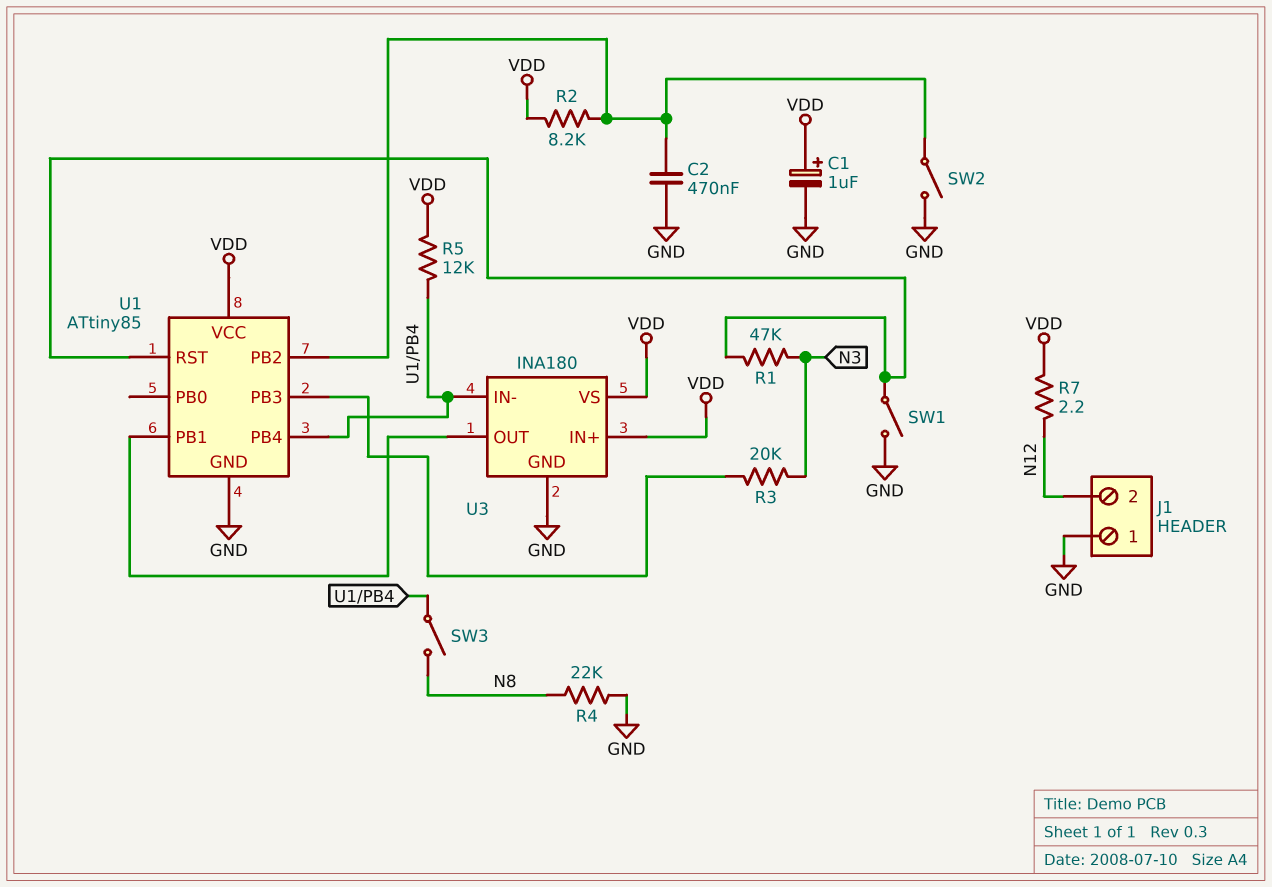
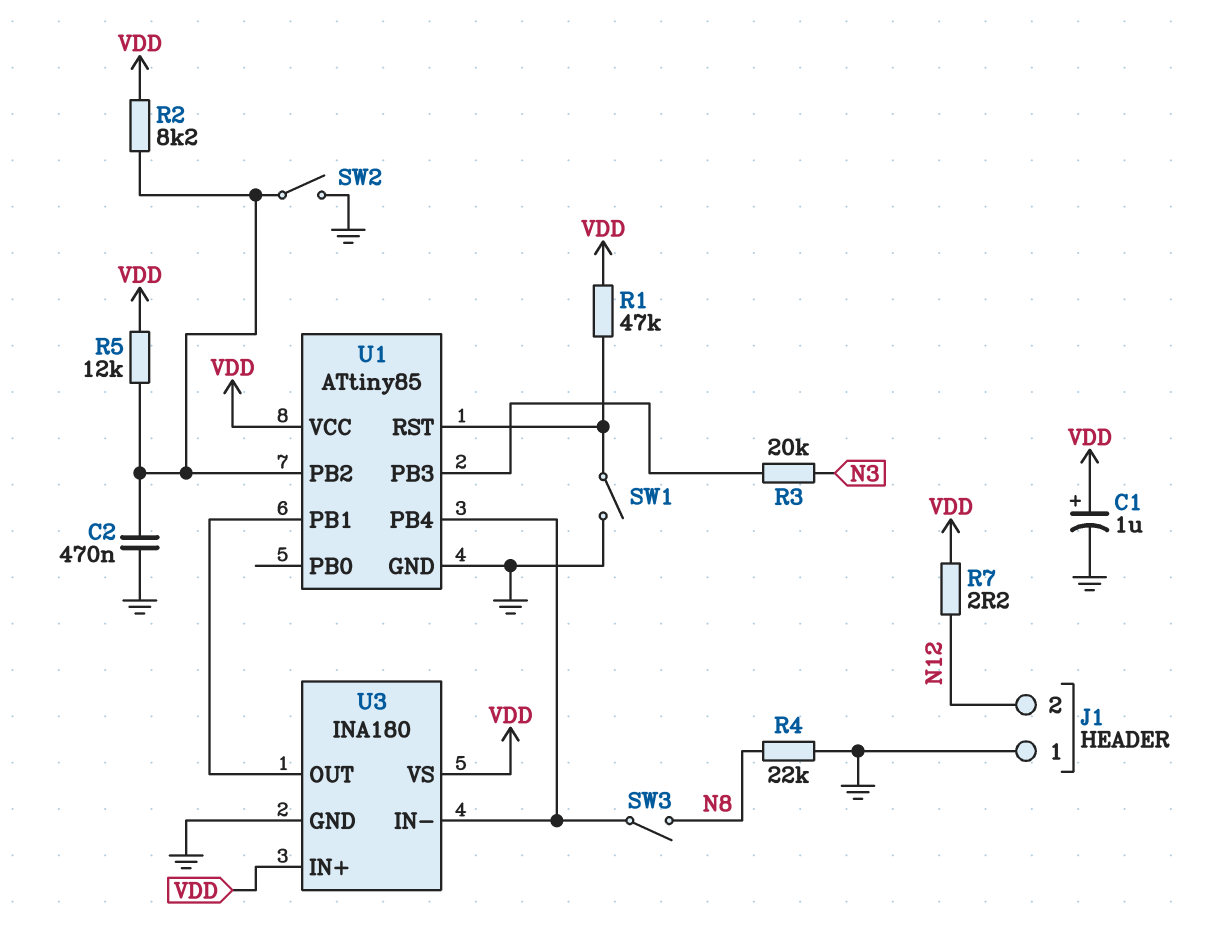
R1: 47k (N3, U1/RST) -> 47k (U1/RST, VDD)
R5: 12k (U1/PB4, VDD) -> 12k (U1/PB2, VDD)

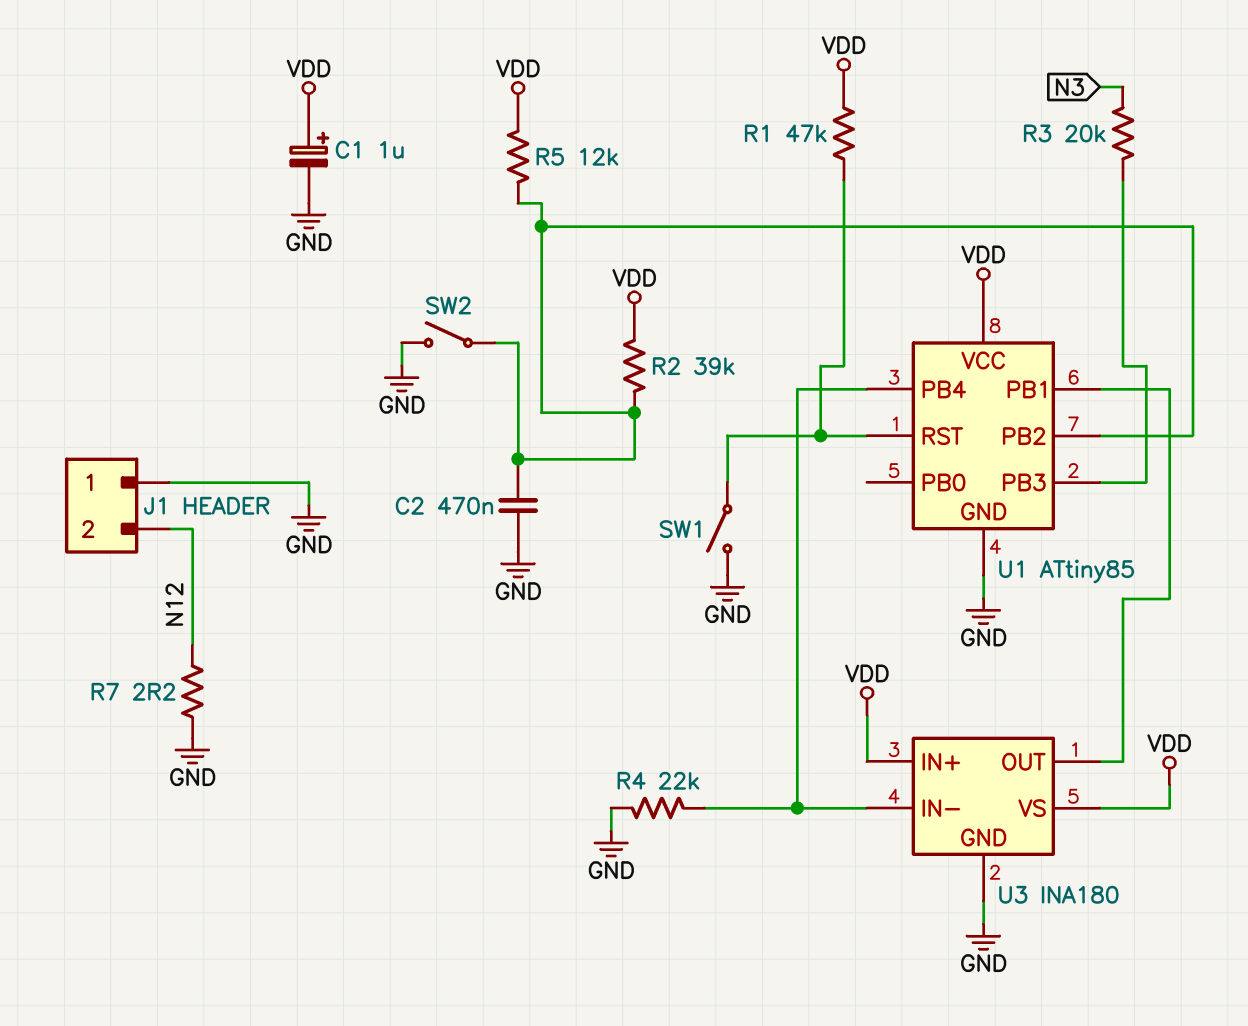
R2: 8.2k (U1/PB2, VDD) -> 39k (U1/PB2, VDD)
R4: 22k (GND, N8) -> 22k (GND, U1/PB4)
R7: 2.2 (N12, VDD) -> 2.2 (GND, N12)
SW3: switch (N8, U1/PB4) -> none

